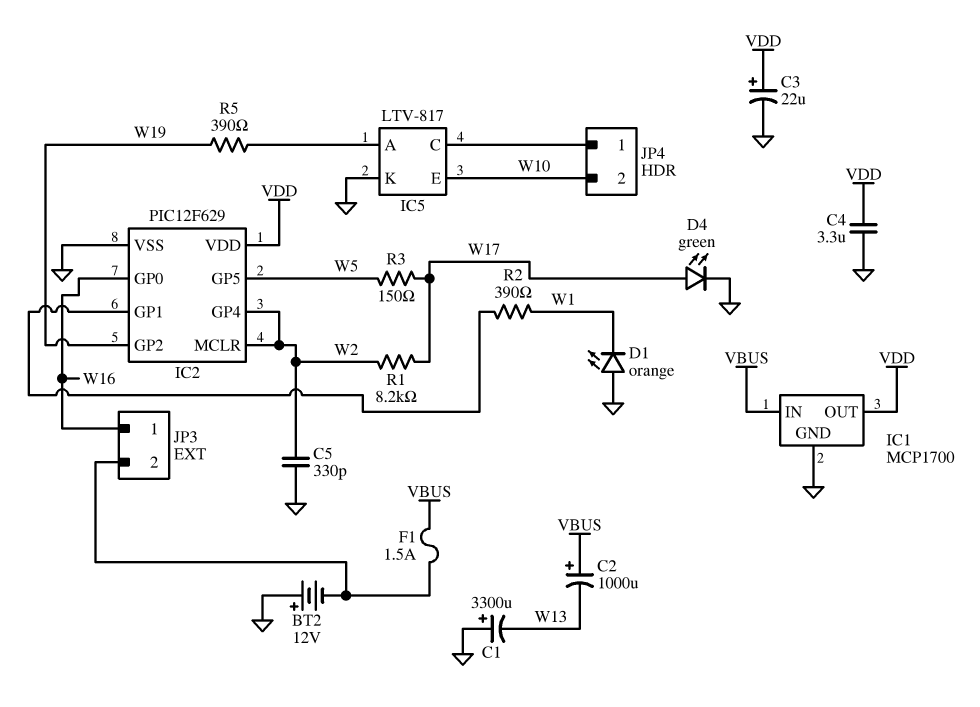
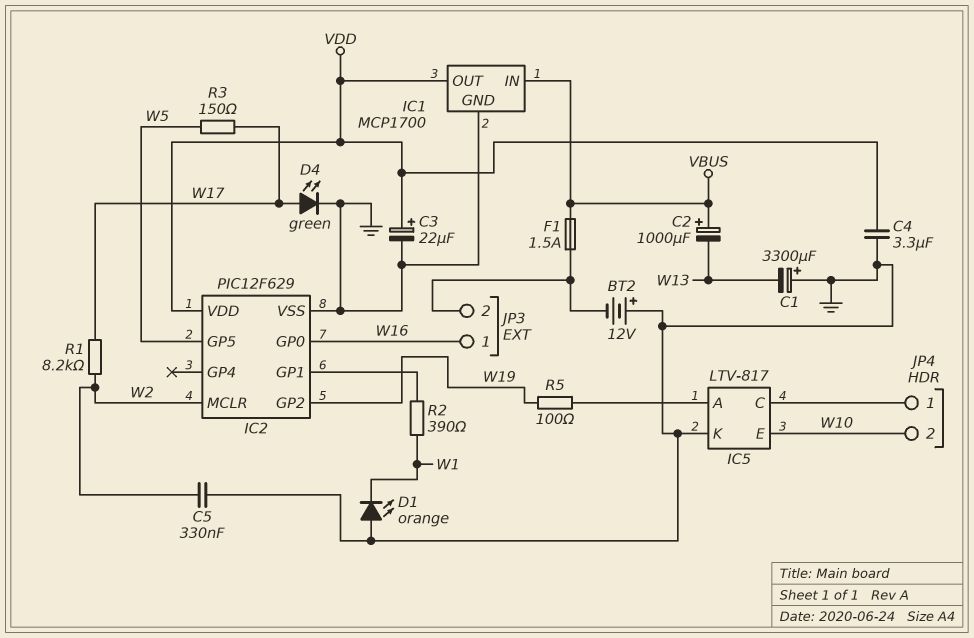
C5: 330pF (GND, W2) -> 330nF (GND, W2)
IC2 pin GP4: W2 -> none
R5: 390 (IC5/A, W19) -> 100 (IC5/A, W19)

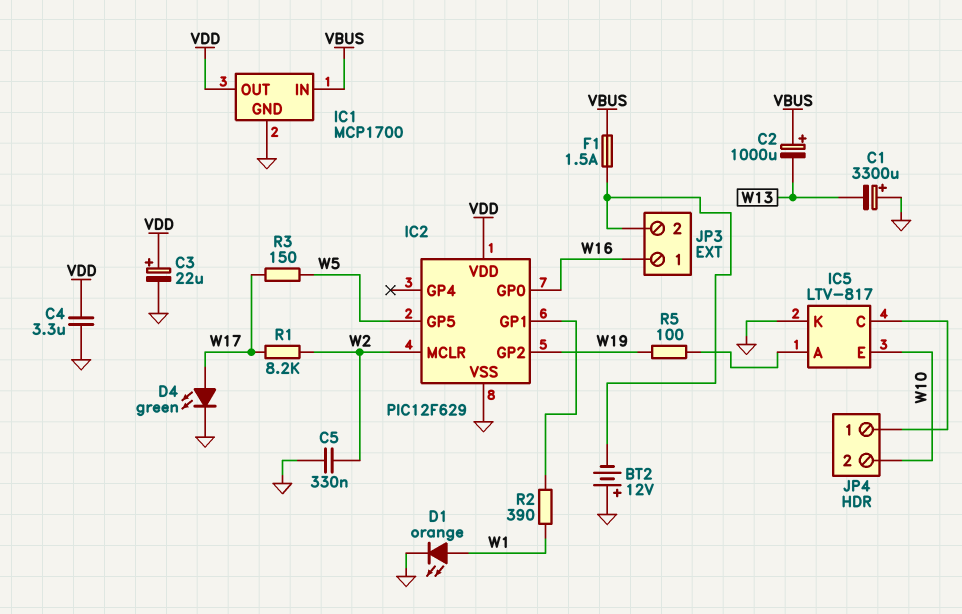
D1: LED orange (A GND, K W1) -> LED orange (A W1, K GND)

